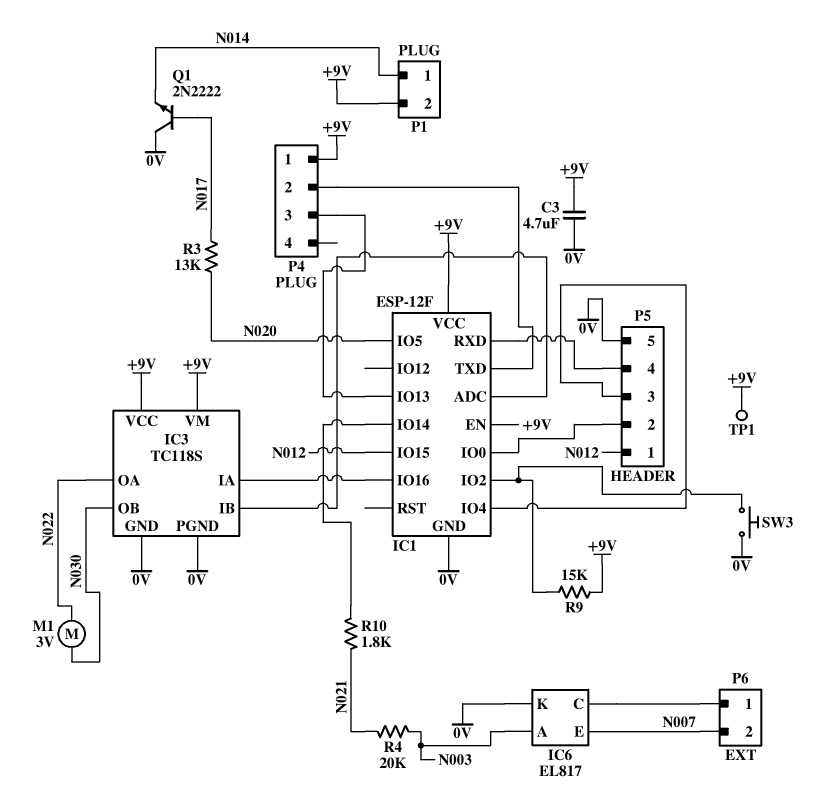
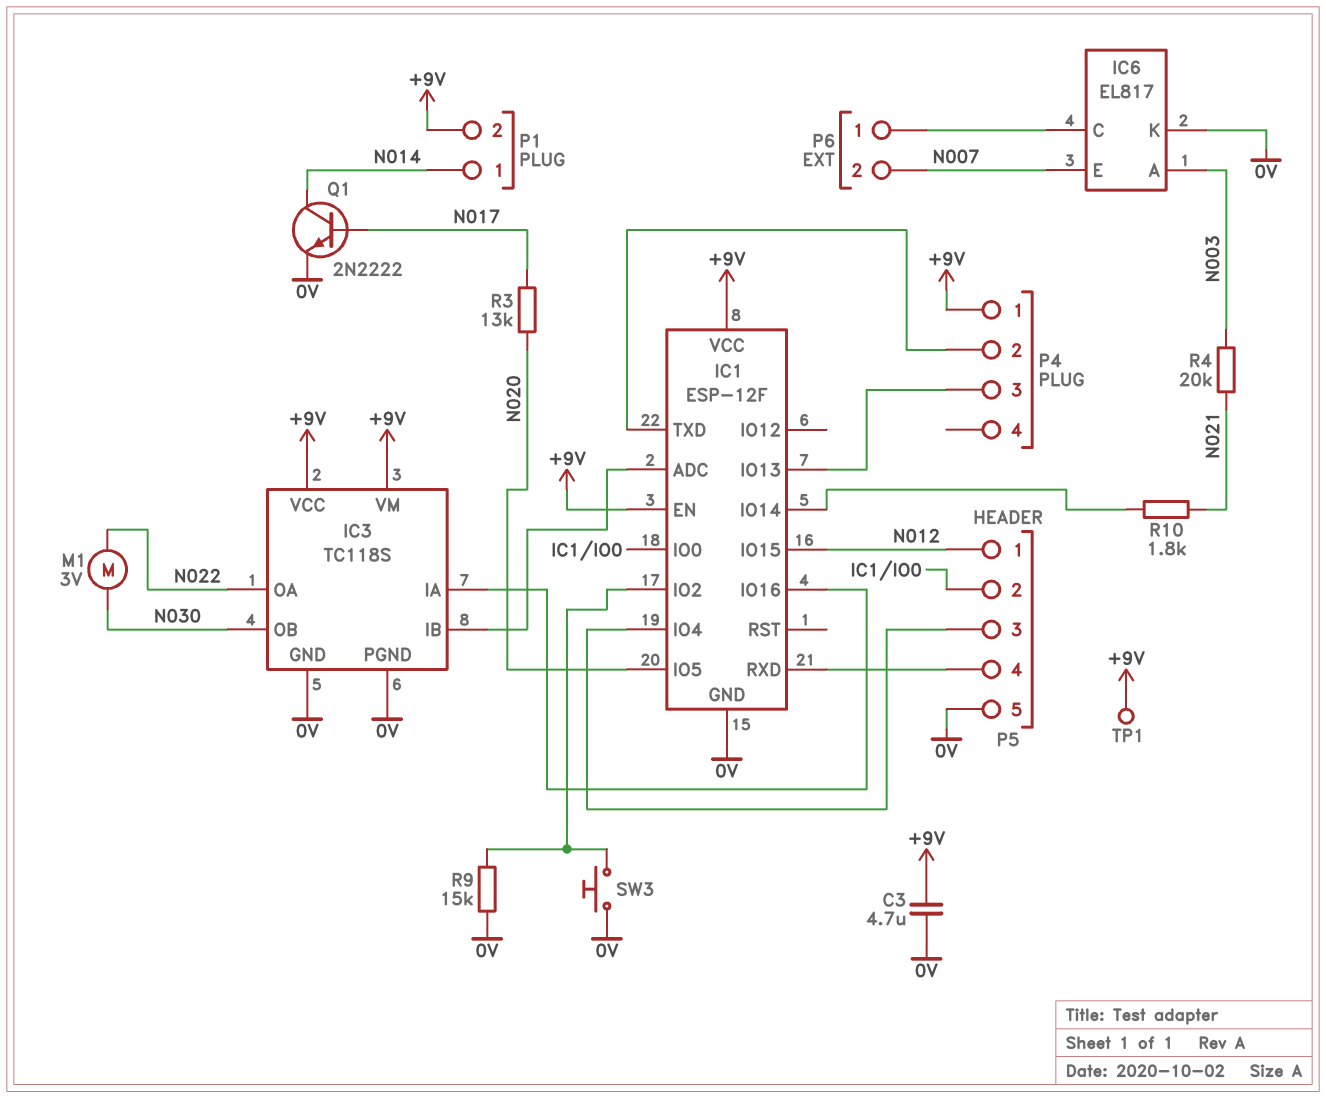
Q1: NPN 2N2222 (B N017, C 0V, E N014) -> NPN 2N2222 (B N017, C N014, E 0V)
R9: 15k (+9V, IC1/IO2) -> 15k (0V, IC1/IO2)

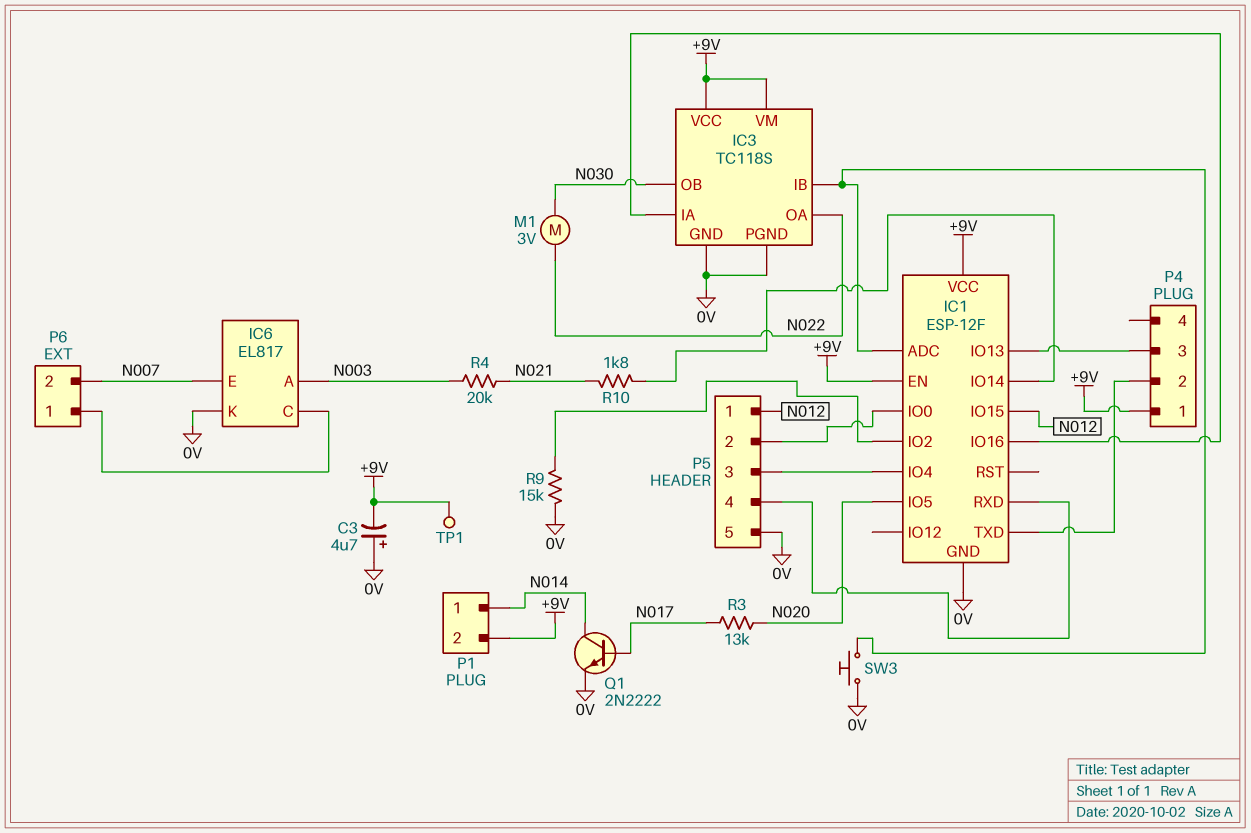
C3: 4.7uF (+9V, 0V) -> 4.7uF (plus 0V, minus +9V)
SW3: button (0V, IC1/IO2) -> button (0V, IC1/ADC)

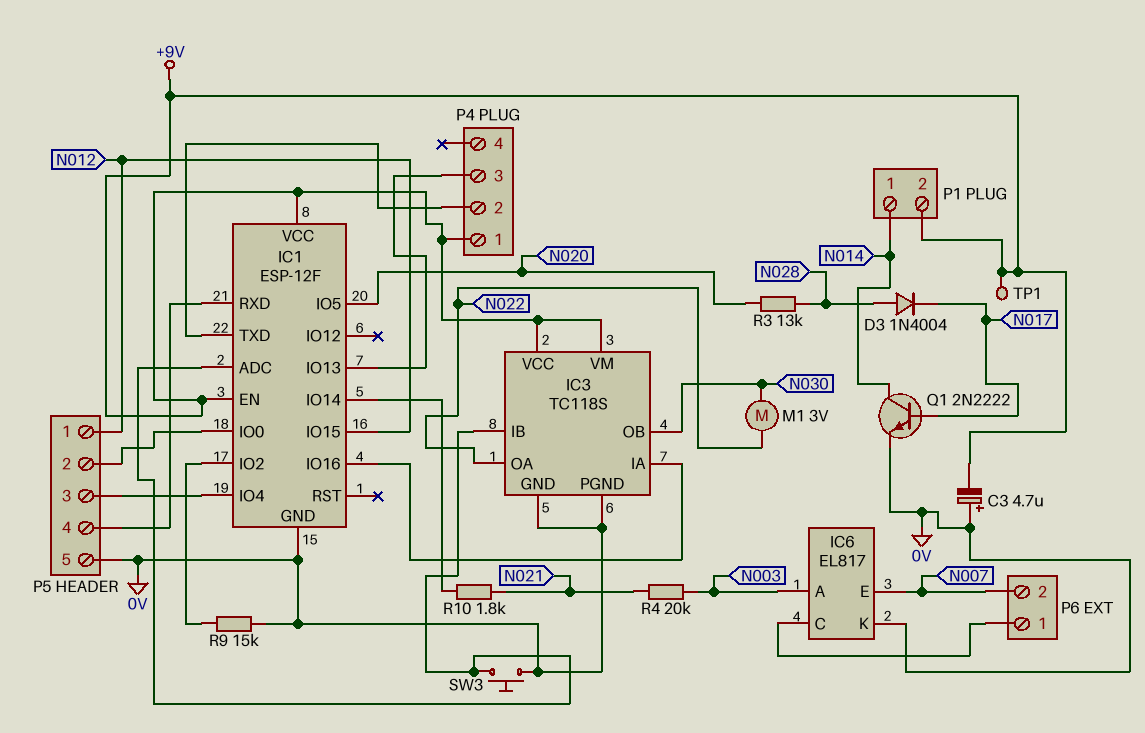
D3: none -> diode 1N4004 (A N028, K N017)
R3: 13k (N017, N020) -> 13k (N020, N028)

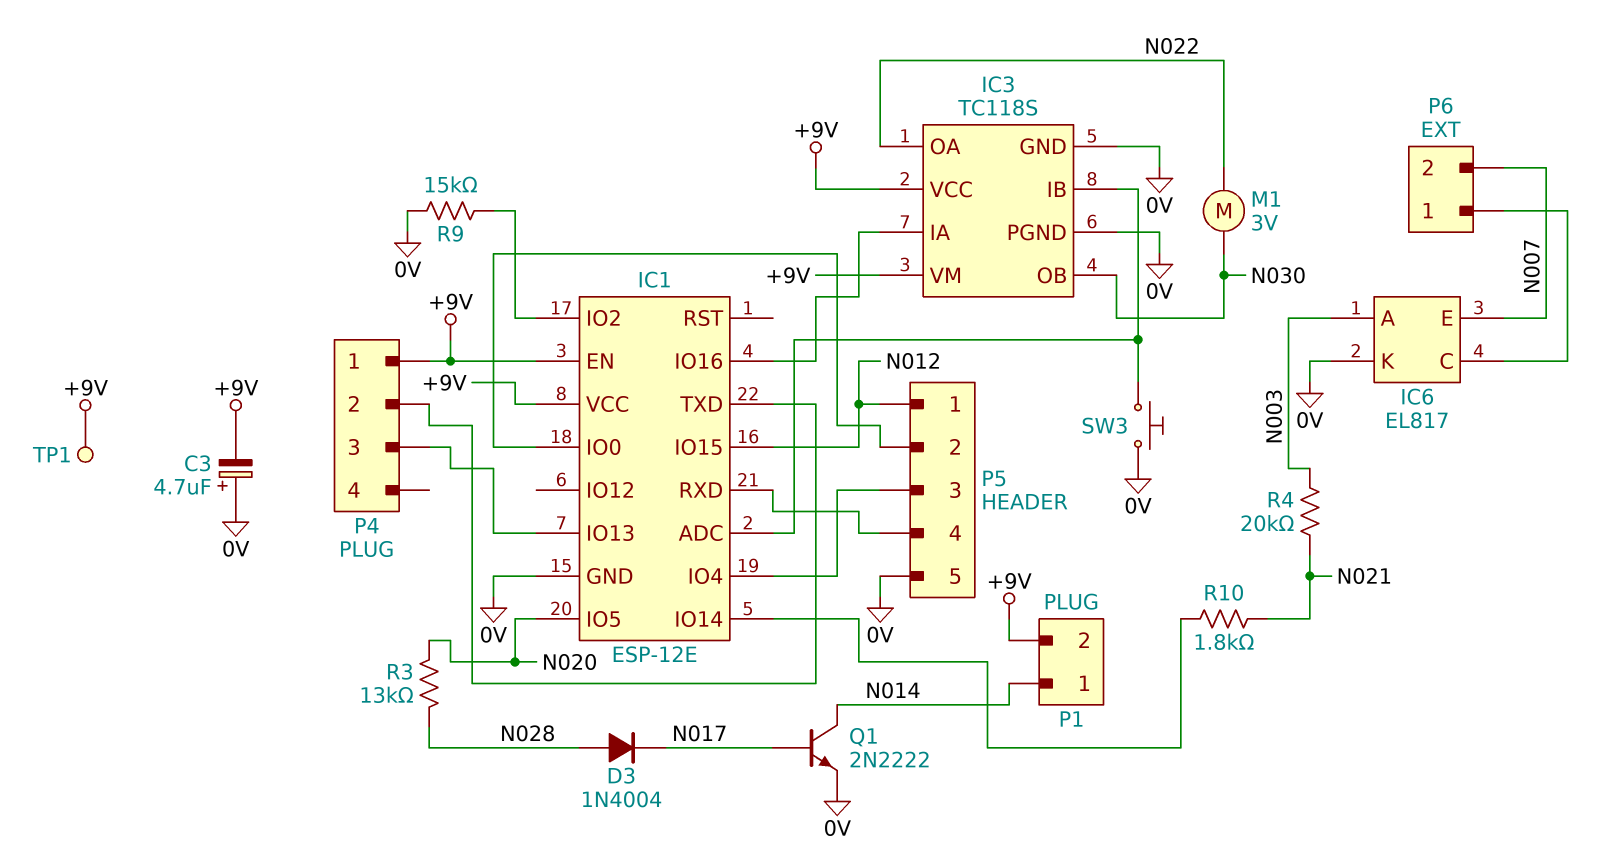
IC1: ESP-12F -> ESP-12E

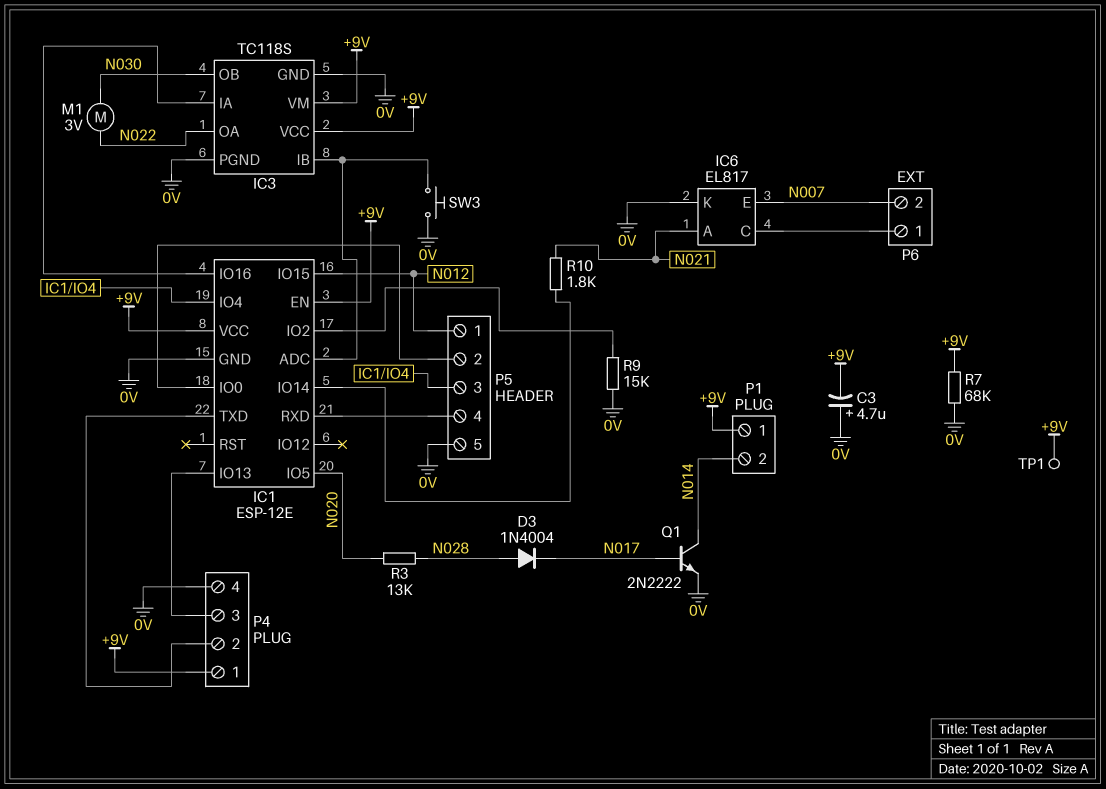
IC6 pin A: N003 -> N021
P1 pin 1: N014 -> +9V
P1 pin 2: +9V -> N014
P4 pin 4: none -> 0V
R4: 20k (N003, N021) -> none
R7: none -> 68k (+9V, 0V)

